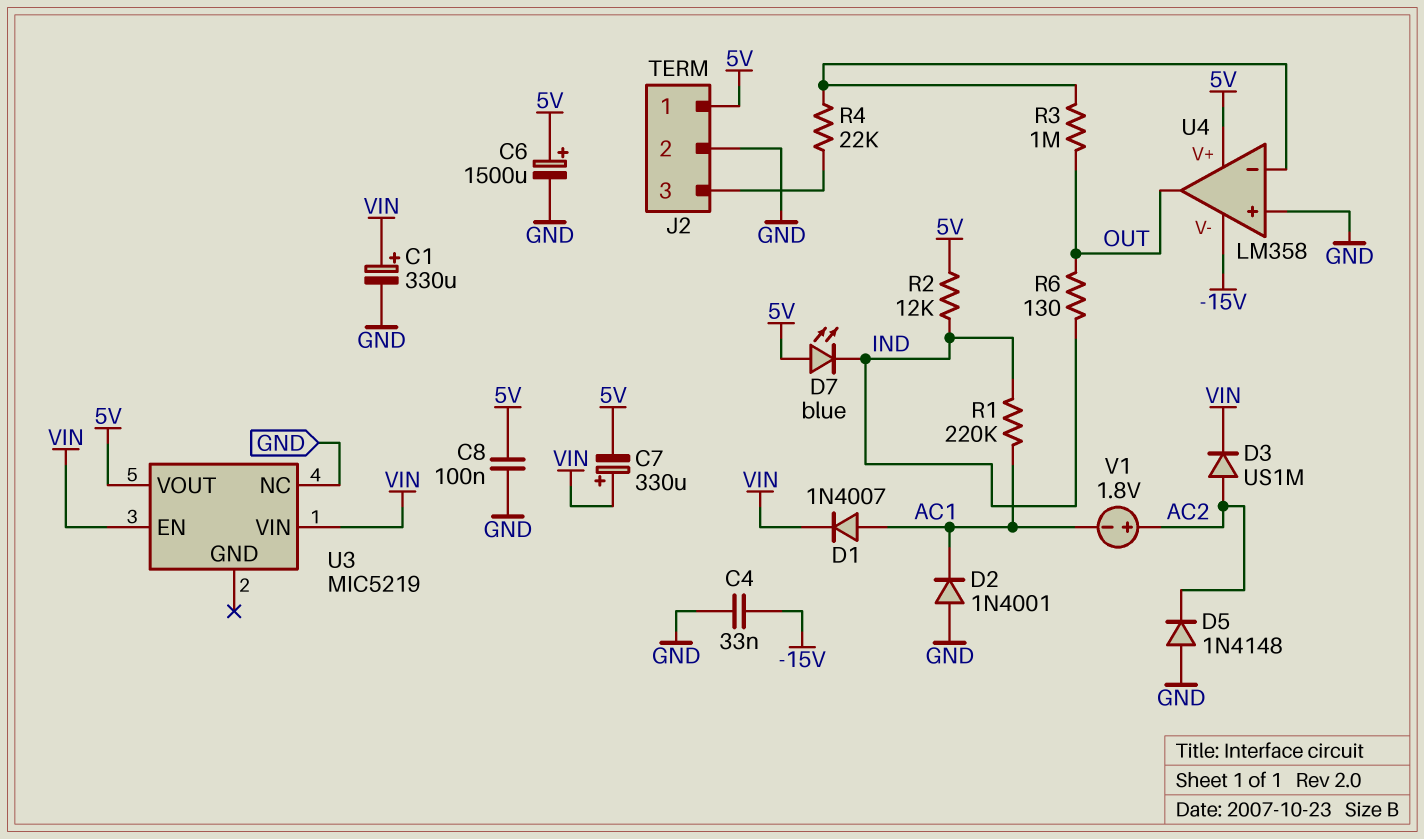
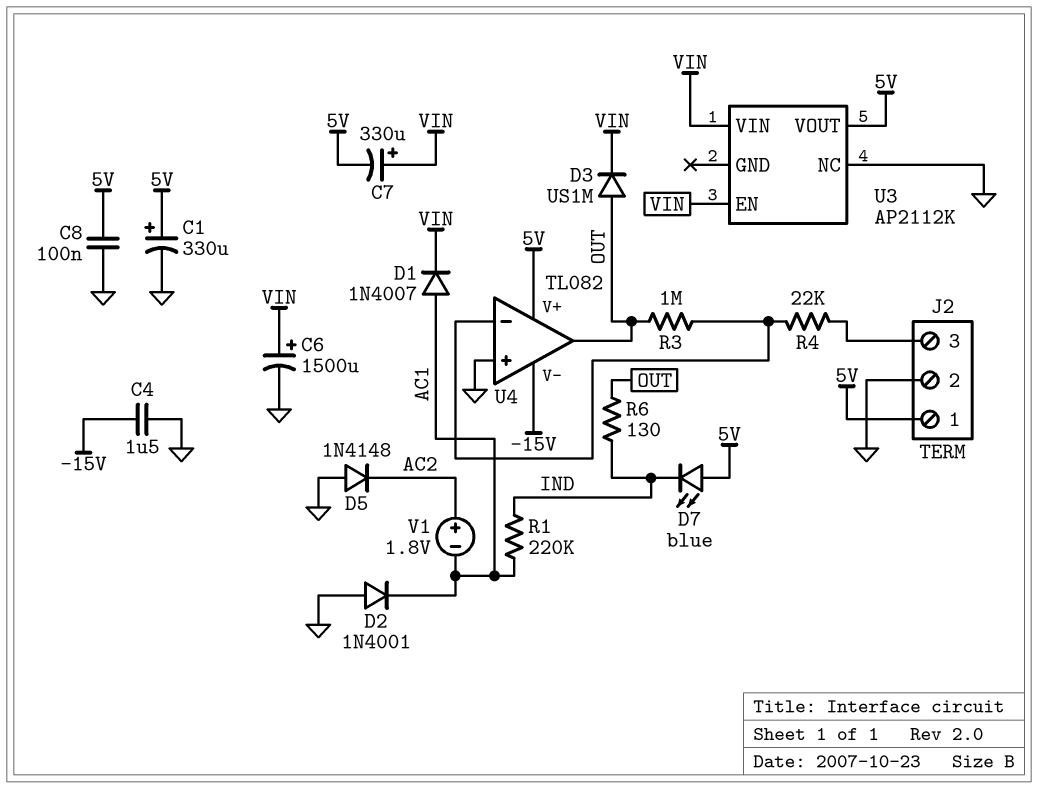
C1: 330uF (plus VIN, minus GND) -> 330uF (plus 5V, minus GND)
C4: 33nF (-15V, GND) -> 1.5uF (-15V, GND)
C6: 1500uF (plus 5V, minus GND) -> 1500uF (plus VIN, minus GND)
D3: diode US1M (A AC2, K VIN) -> diode US1M (A OUT, K VIN)
R2: 12k (5V, IND) -> none
U3: MIC5219 -> AP2112K
U4: LM358 -> TL082

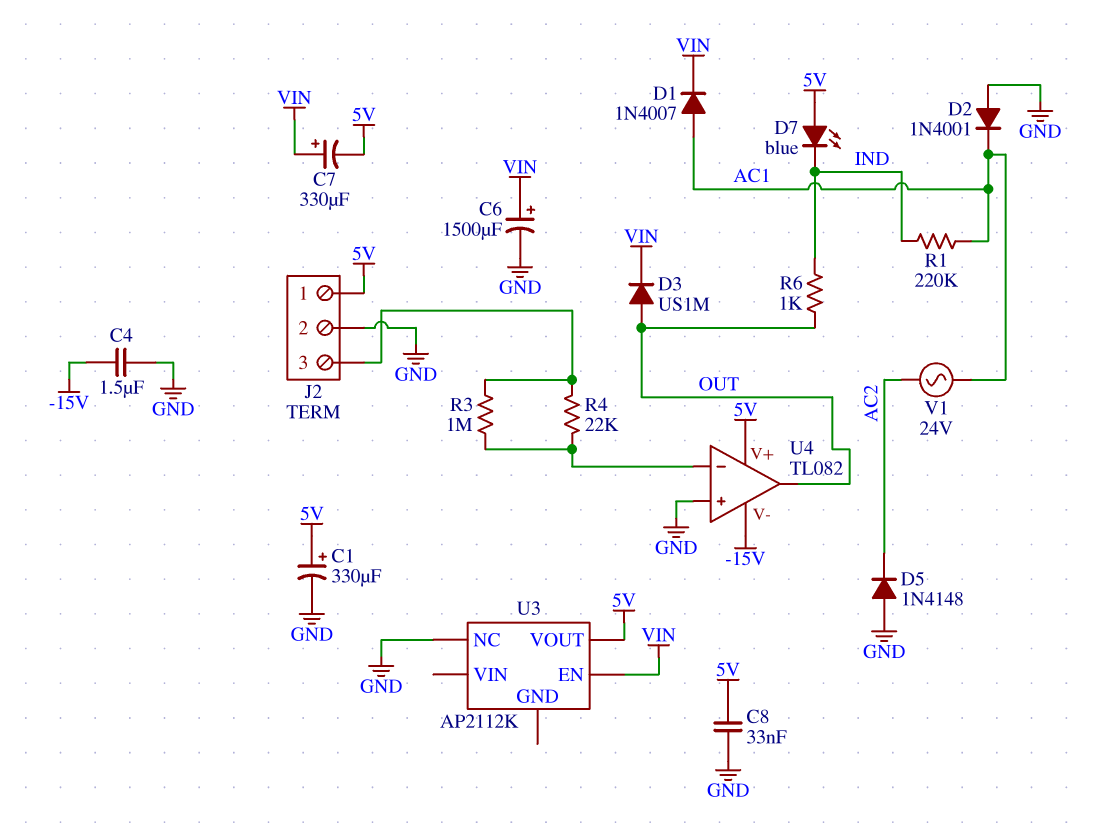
C8: 100nF (5V, GND) -> 33nF (5V, GND)
R3: 1M (OUT, U4/in-) -> 1M (J2/3, U4/in-)
R6: 130 (IND, OUT) -> 1k (IND, OUT)
U3 pin VIN: VIN -> none
V1: 1.8V (plus AC2, minus AC1) -> AC 24V (AC1, AC2)

